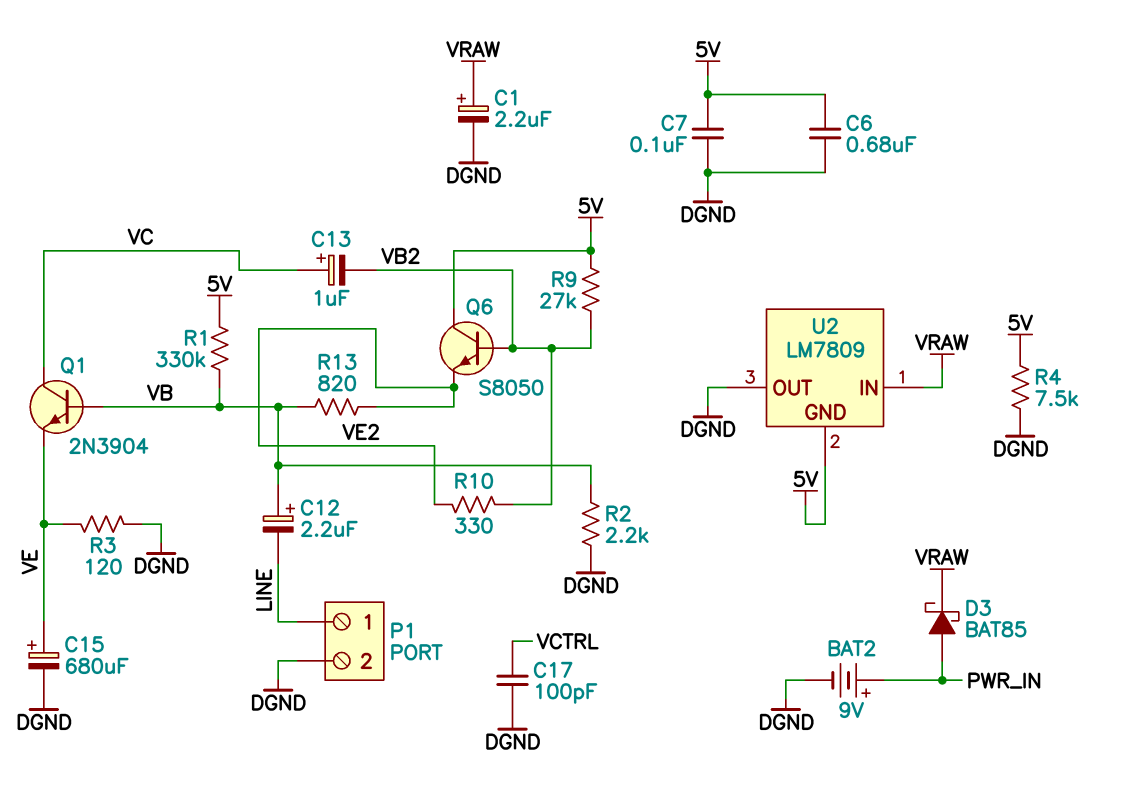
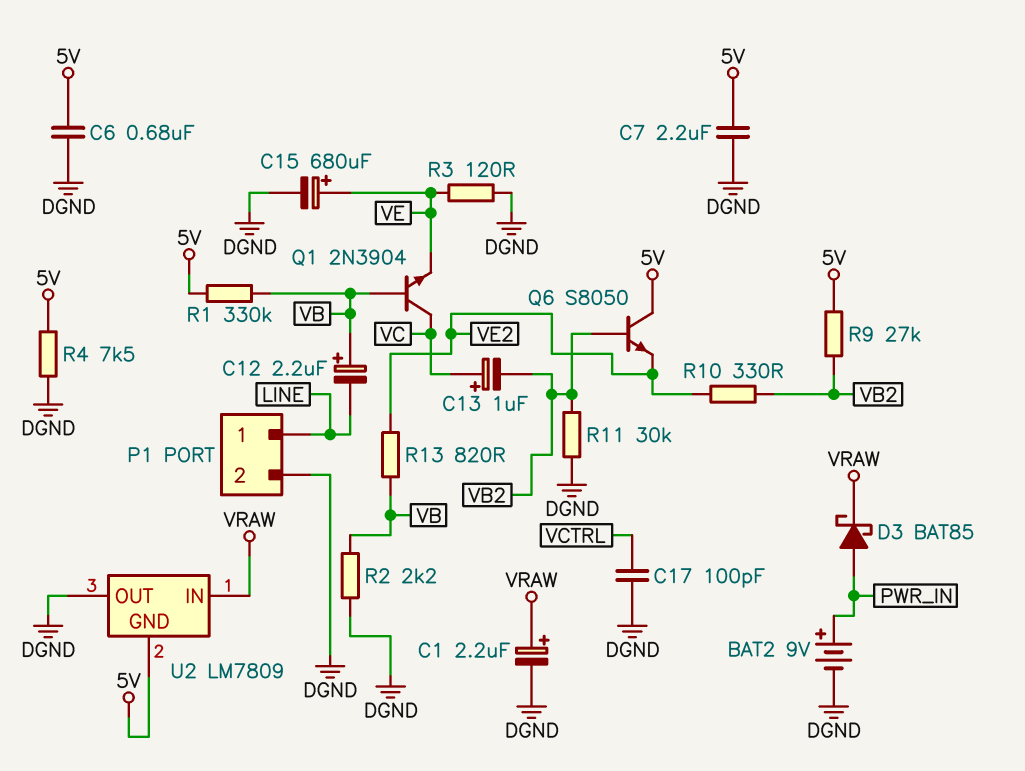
C7: 100nF (5V, DGND) -> 2.2uF (5V, DGND)
R11: none -> 30k (DGND, VB2)

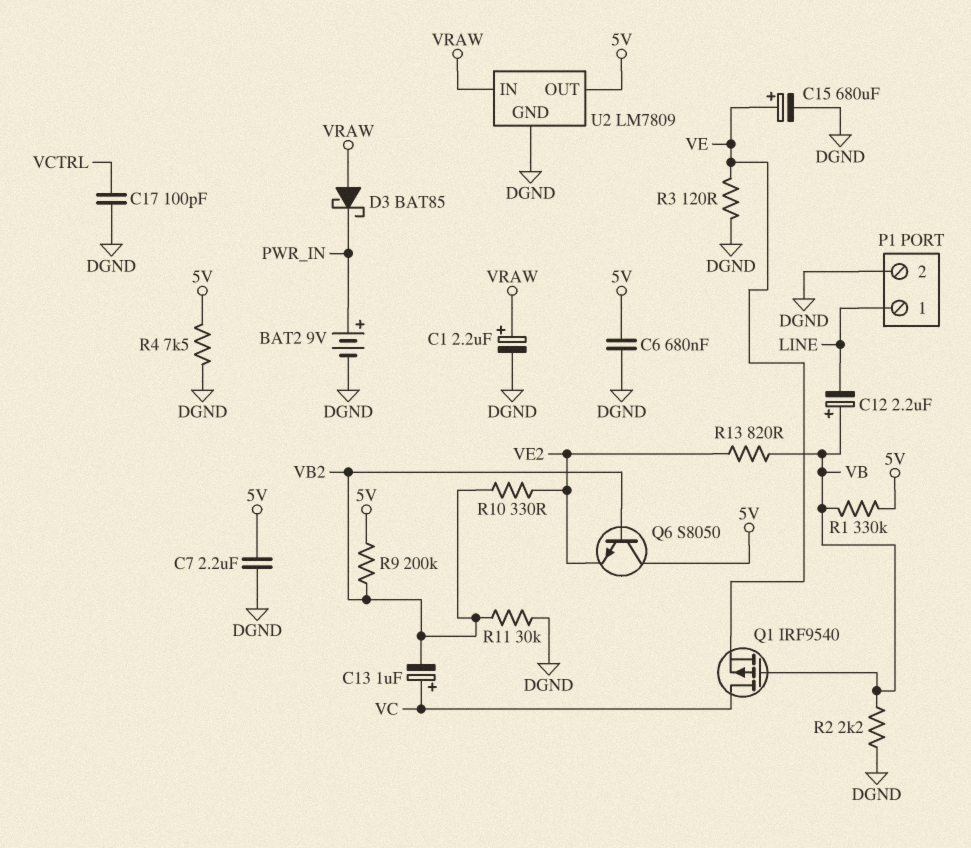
D3: schottky BAT85 (A PWR_IN, K VRAW) -> schottky BAT85 (A VRAW, K PWR_IN)
Q1: NPN 2N3904 (B VB, C VC, E VE) -> PMOS IRF9540 (G VB, D VC, S VE)
R9: 27k (5V, VB2) -> 200k (5V, VB2)
U2 pin GND: 5V -> DGND
U2 pin OUT: DGND -> 5V

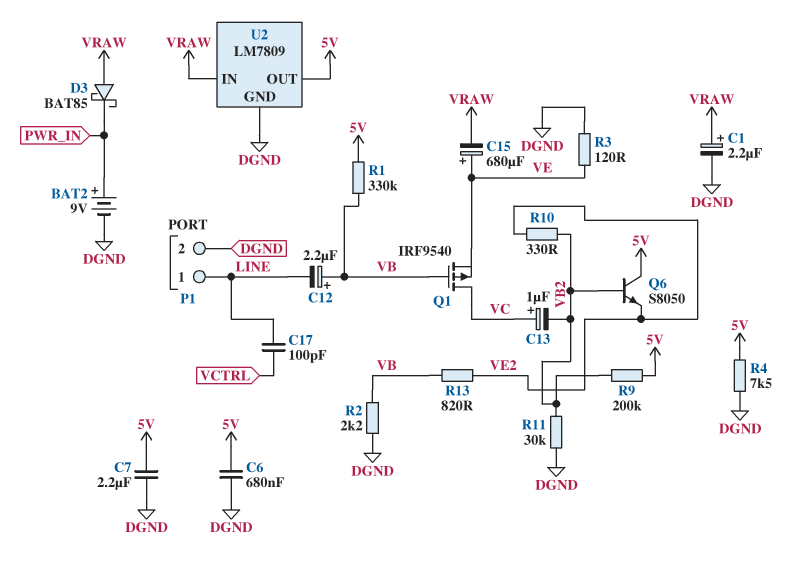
C15: 680uF (plus VE, minus DGND) -> 680uF (plus VE, minus VRAW)
C17: 100pF (DGND, VCTRL) -> 100pF (LINE, VCTRL)

